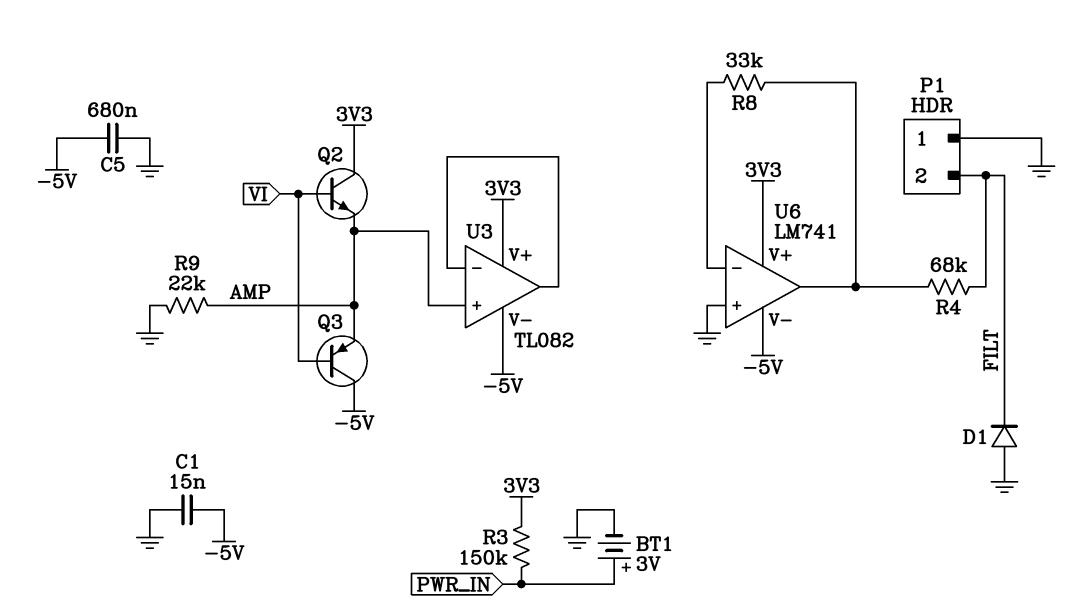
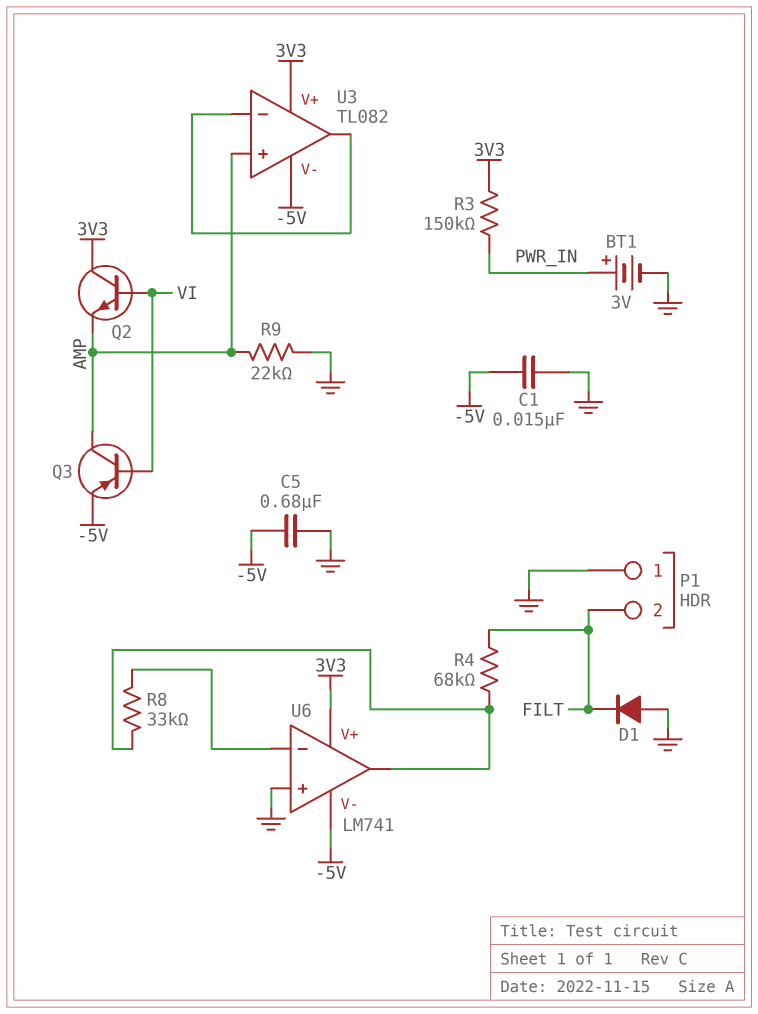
Q3: PNP (B VI, C -5V, E AMP) -> PNP (B VI, C AMP, E -5V)

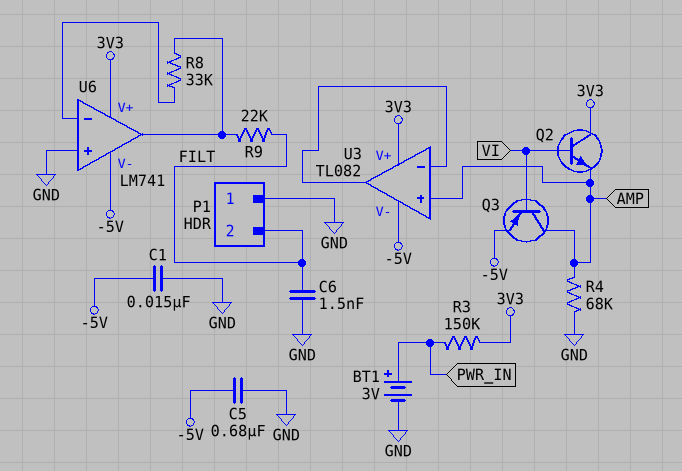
C6: none -> 1.5nF (FILT, GND)
D1: diode (A GND, K FILT) -> none
R4: 68k (FILT, U6/out) -> 68k (AMP, GND)
R9: 22k (AMP, GND) -> 22k (FILT, U6/out)

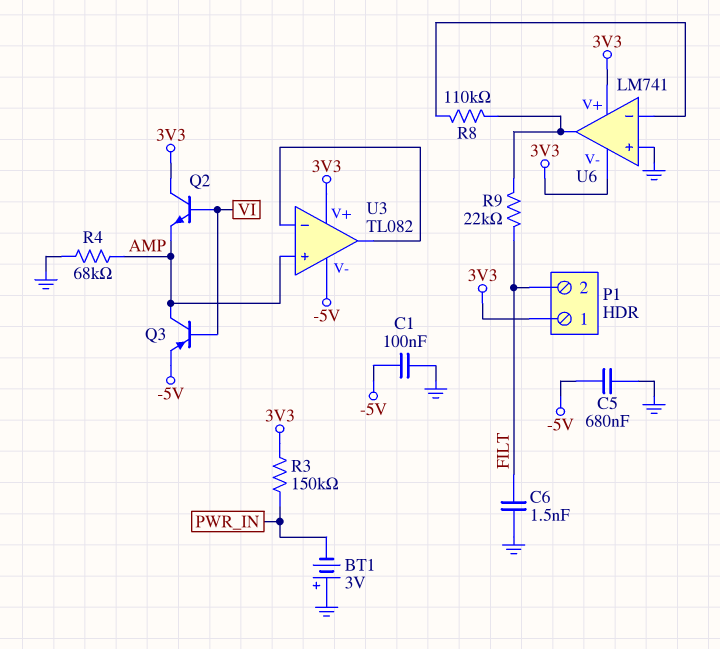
BT1: 3V (plus PWR_IN, minus GND) -> 3V (plus GND, minus PWR_IN)
C1: 15nF (-5V, GND) -> 100nF (-5V, GND)
P1 pin 1: GND -> 3V3
R8: 33k (U6/in-, U6/out) -> 110k (U6/in-, U6/out)
U6 pin V-: -5V -> 3V3

